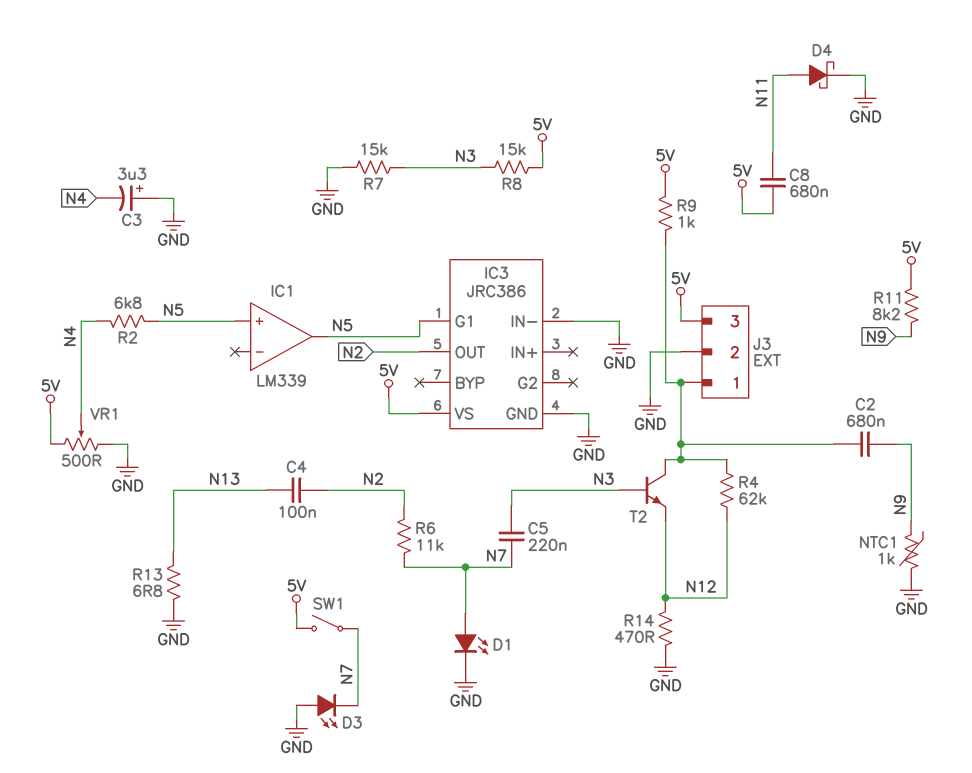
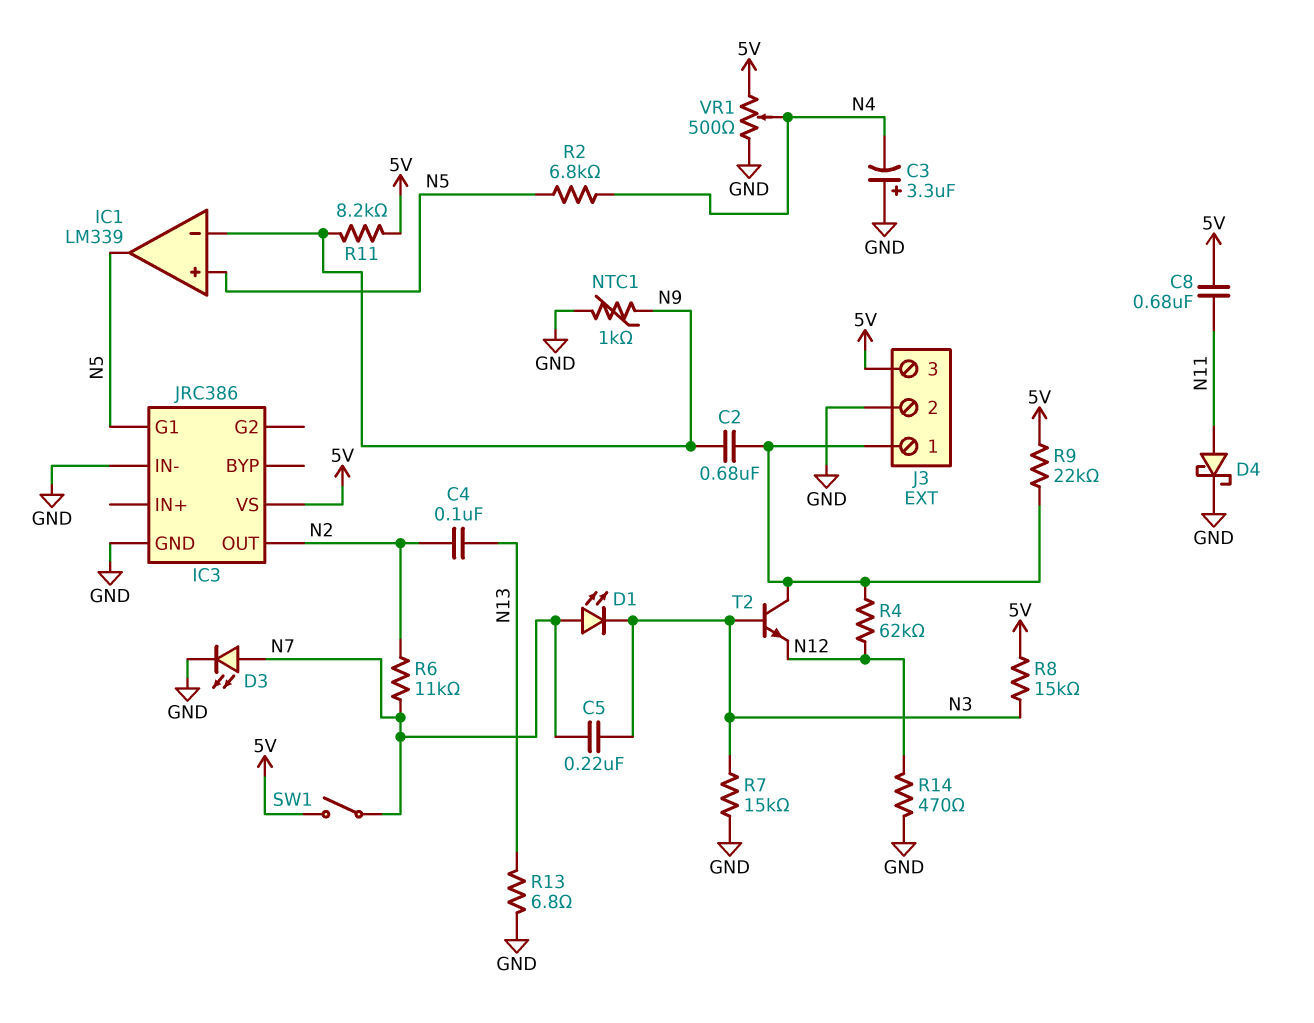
D1: LED (A N7, K GND) -> LED (A N7, K N3)
D3: LED (A GND, K N7) -> LED (A N7, K GND)
IC1 pin in-: none -> N9
R9: 1k (5V, J3/1) -> 22k (5V, J3/1)

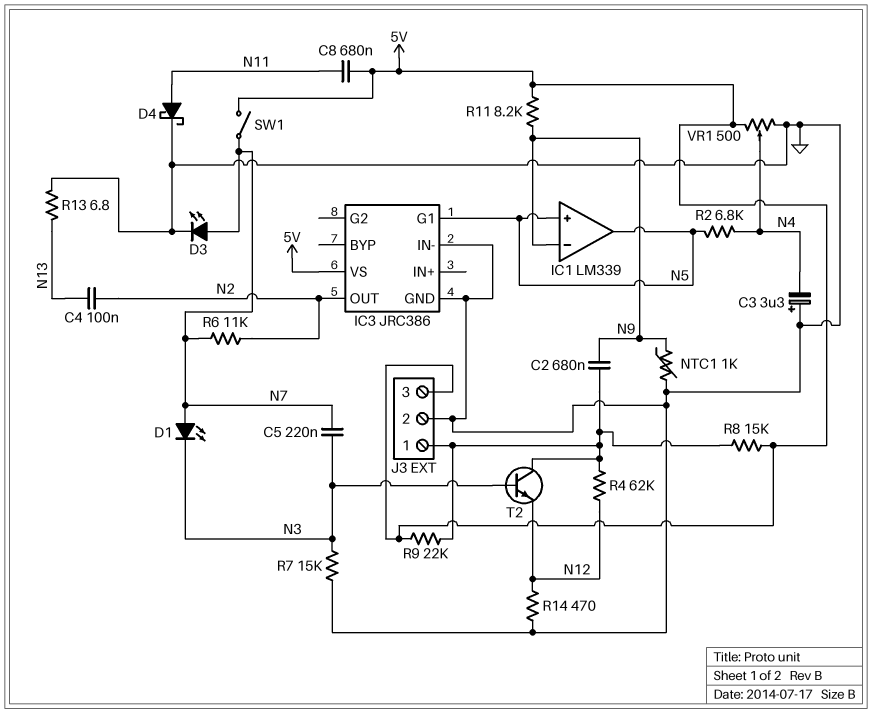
R8: 15k (5V, N3) -> 15k (5V, J3/1)

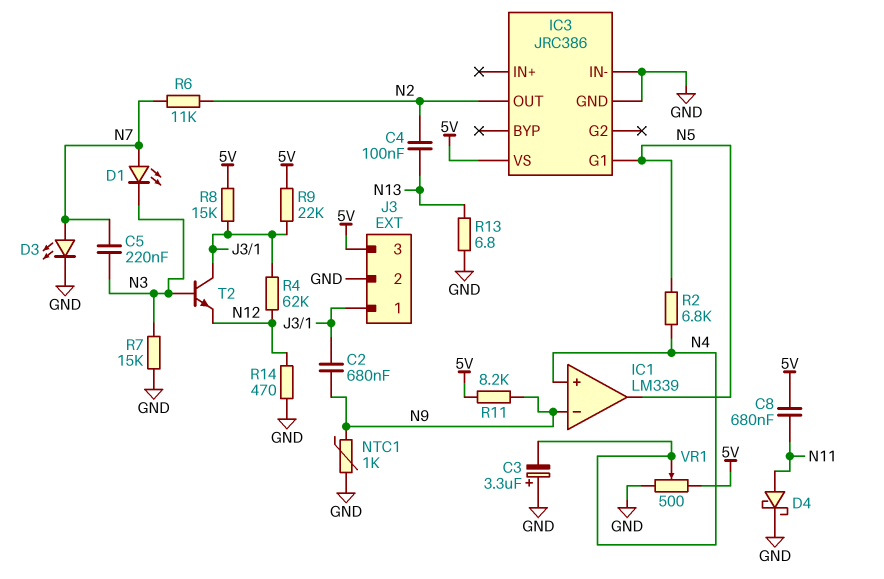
IC1 pin in+: N5 -> N4
SW1: switch (5V, N7) -> none

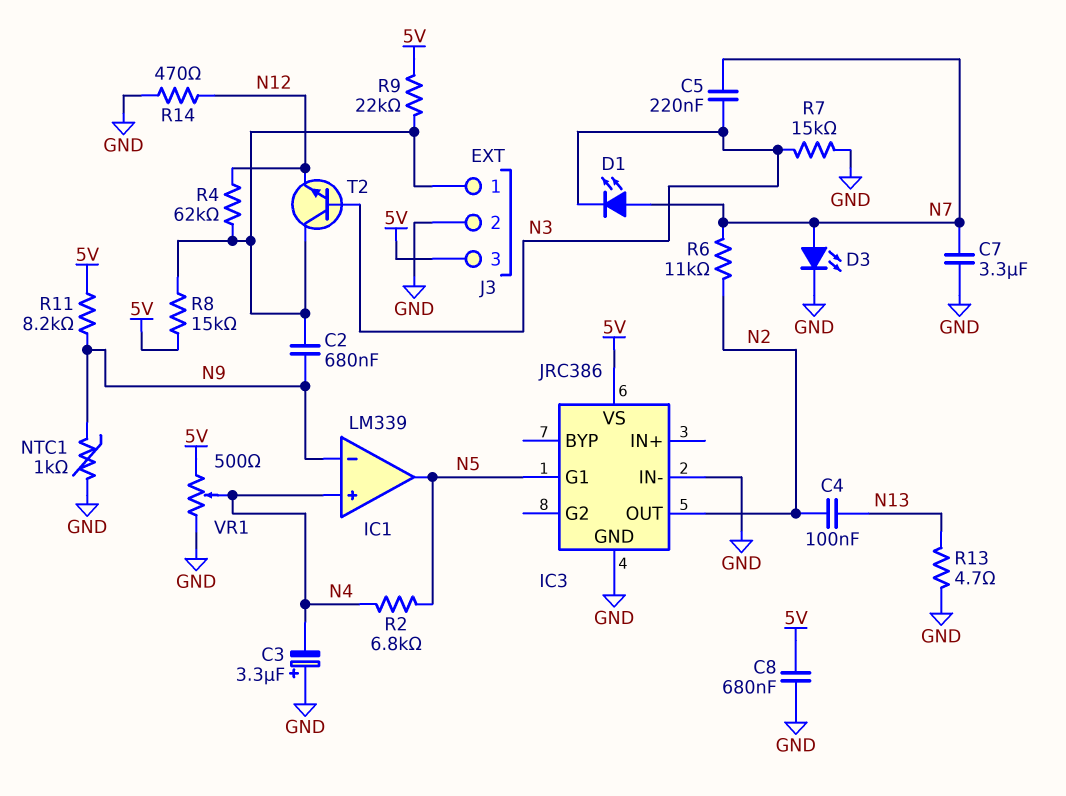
C7: none -> 3.3uF (GND, N7)
C8: 680nF (5V, N11) -> 680nF (5V, GND)
D4: schottky (A N11, K GND) -> none
R13: 6.8 (GND, N13) -> 4.7 (GND, N13)

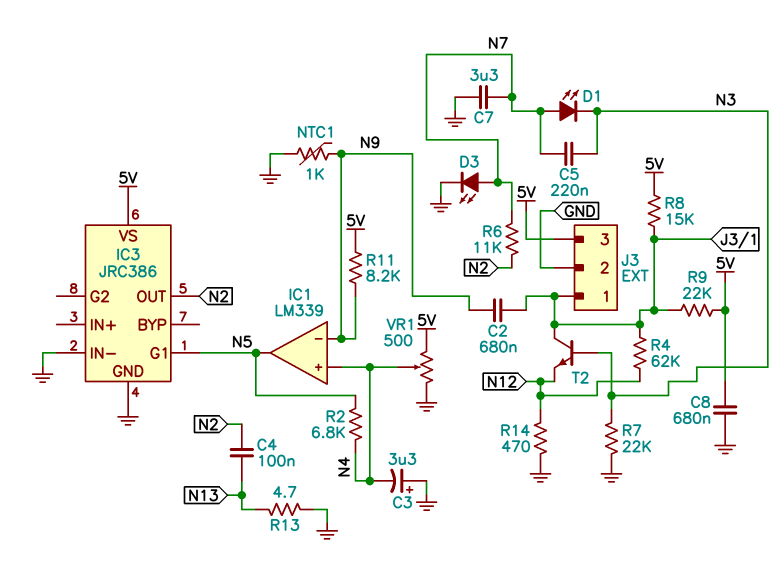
R7: 15k (GND, N3) -> 22k (GND, N3)

